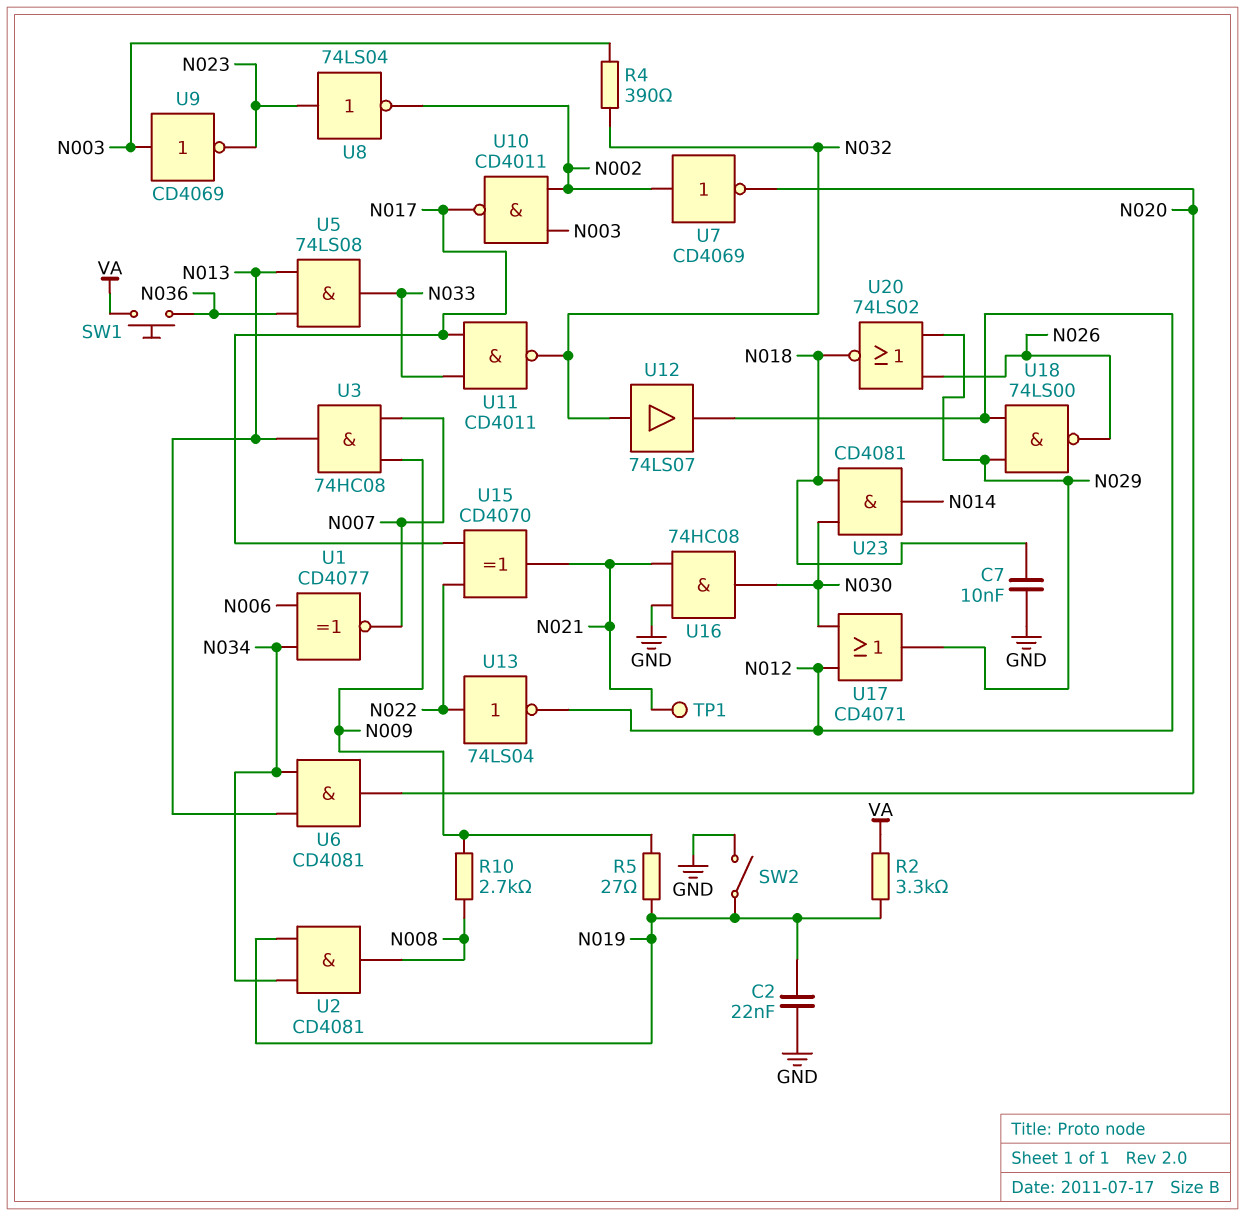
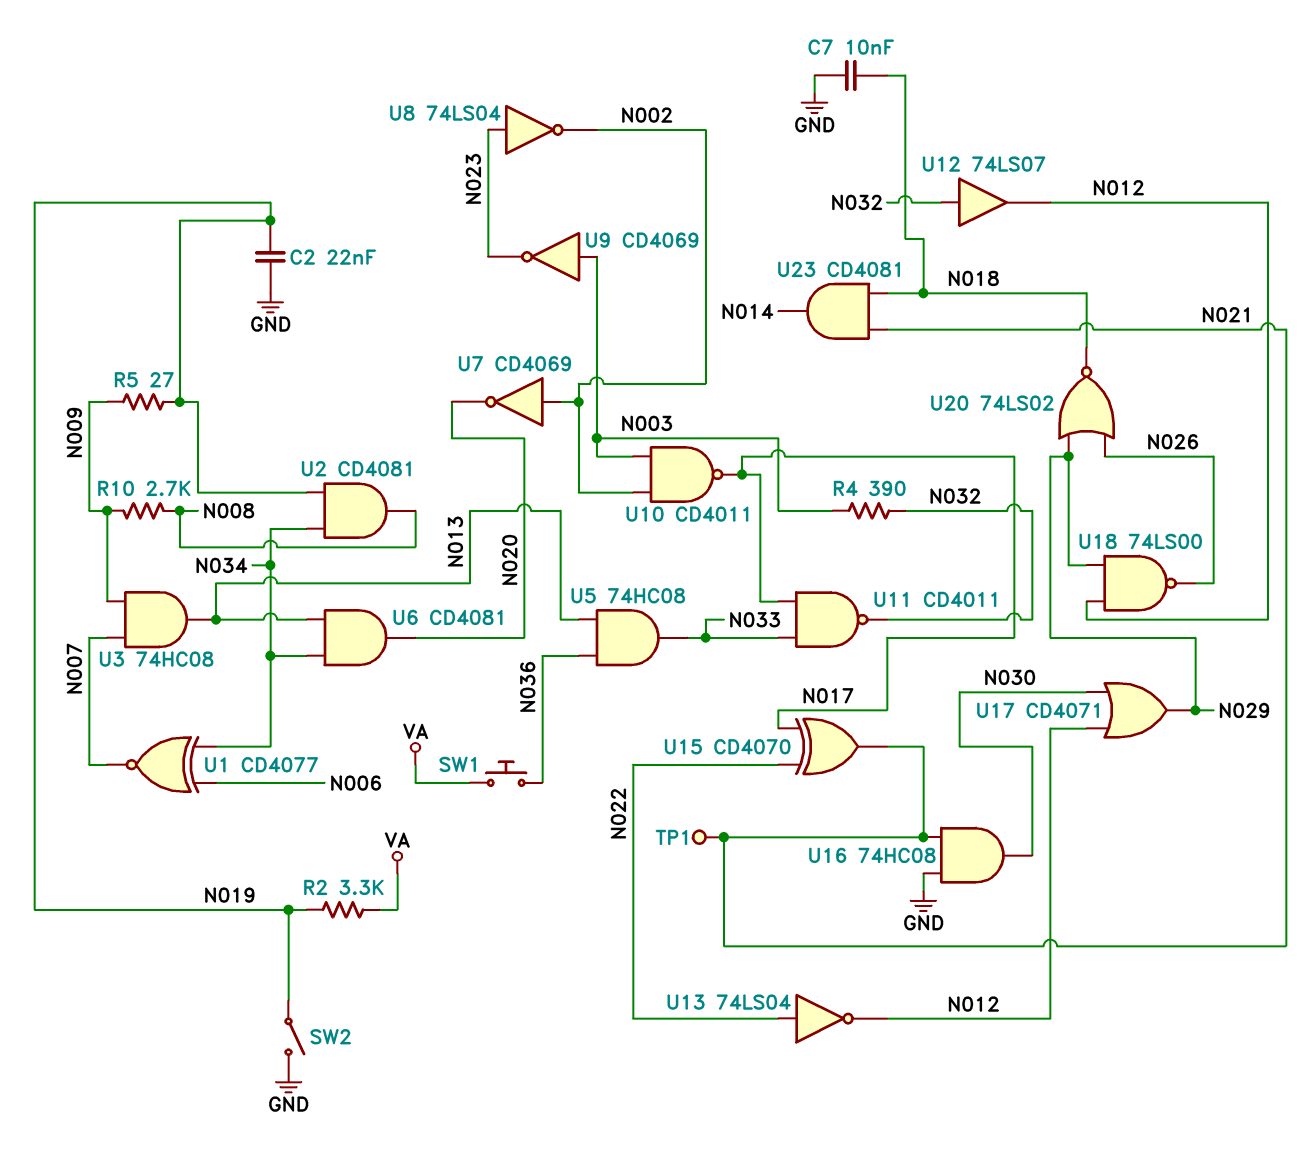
U5: AND 74LS08 (in N013, in N036, out N033) -> AND 74HC08 (in N013, in N036, out N033)
U23: AND CD4081 (in N018, in N030, out N014) -> AND CD4081 (in N018, in N021, out N014)

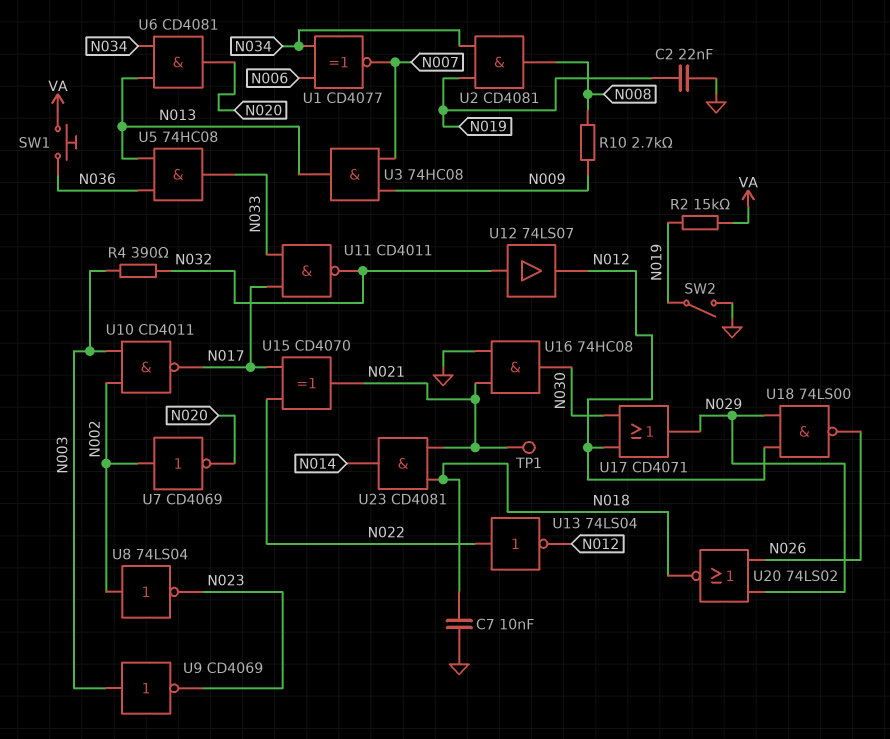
R2: 3.3k (N019, VA) -> 15k (N019, VA)
R5: 27 (N009, N019) -> none
U8: NOT 74LS04 (in N023, out N002) -> NOT 74LS04 (in N002, out N023)

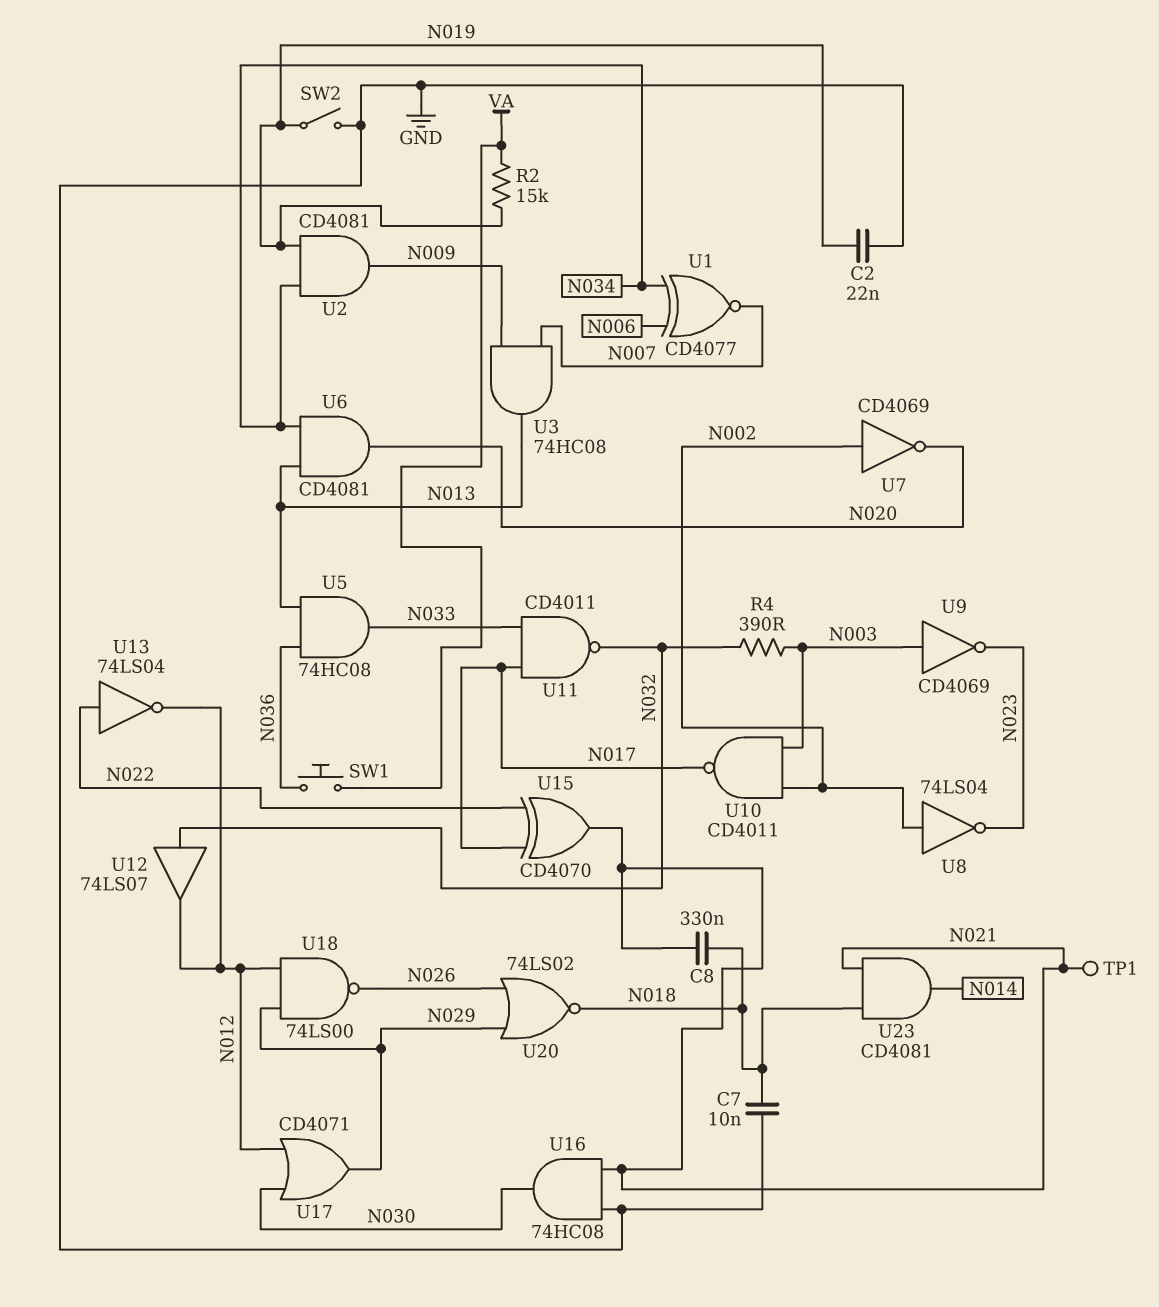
C8: none -> 330nF (N018, N021)
R10: 2.7k (N008, N009) -> none
U2: AND CD4081 (in N019, in N034, out N008) -> AND CD4081 (in N019, in N034, out N009)

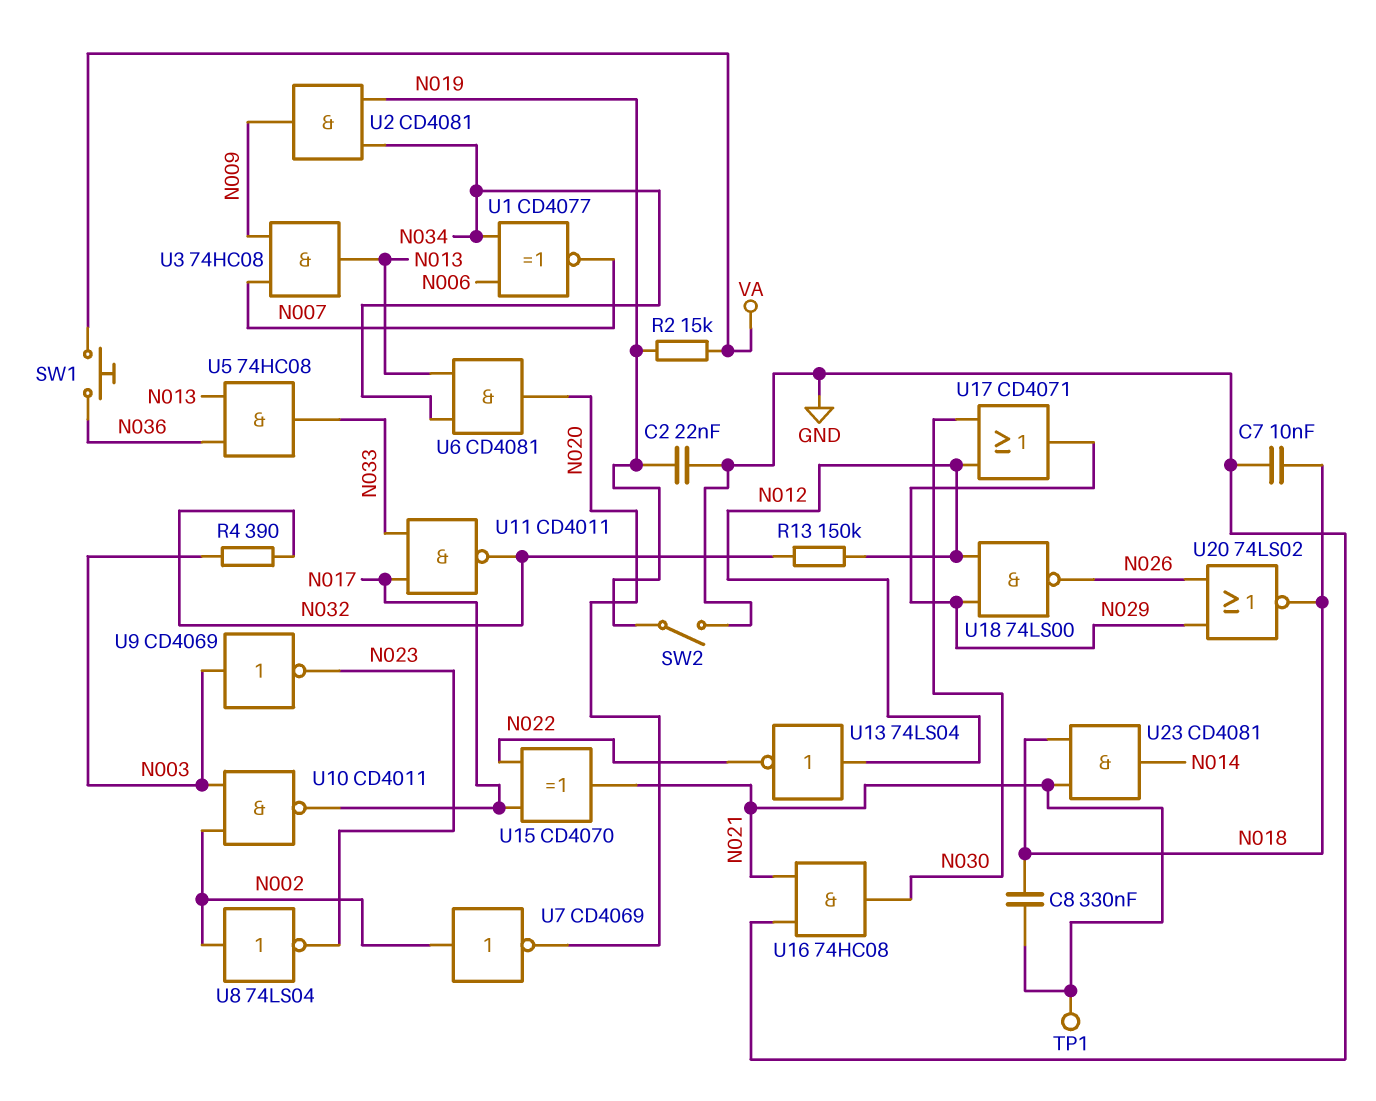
R13: none -> 150k (N012, N032)
U12: buffer 74LS07 (in N032, out N012) -> none
U13: NOT 74LS04 (in N022, out N012) -> NOT 74LS04 (in N012, out N022)

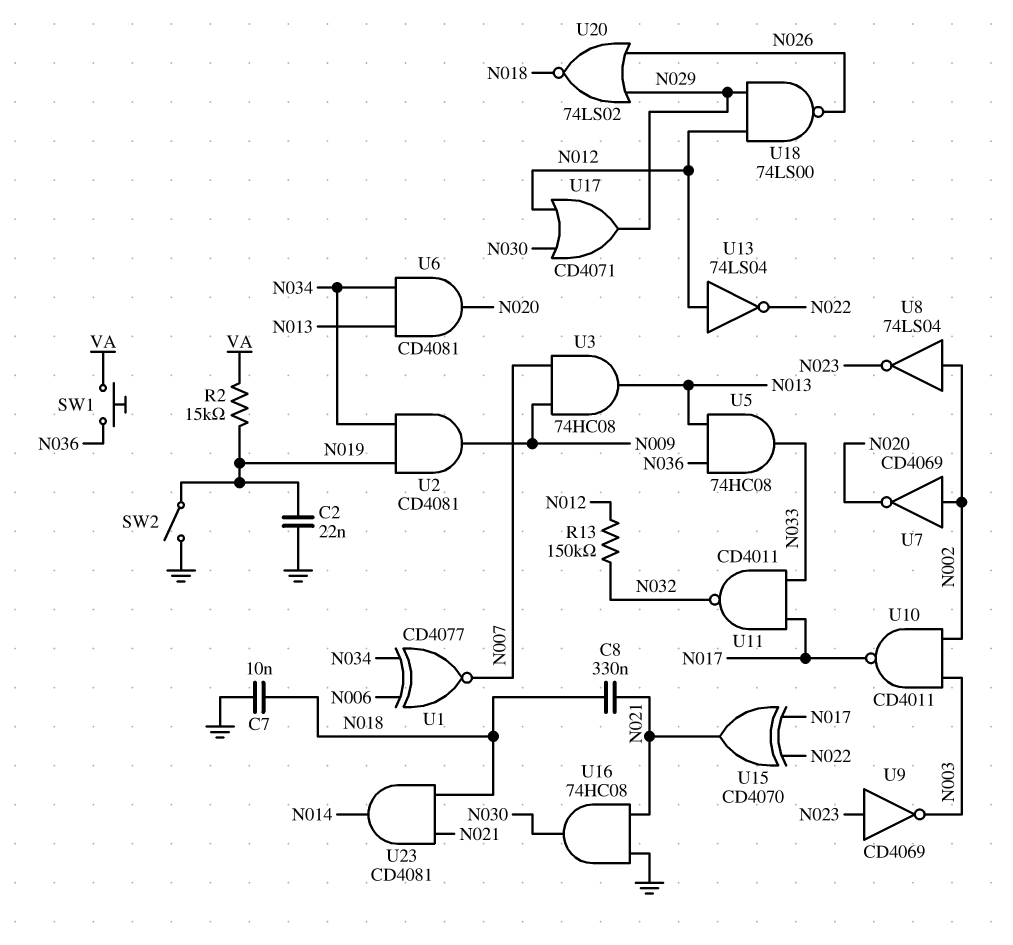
R4: 390 (N003, N032) -> none
TP1: test point (N021) -> none
U9: NOT CD4069 (in N003, out N023) -> NOT CD4069 (in N023, out N003)

